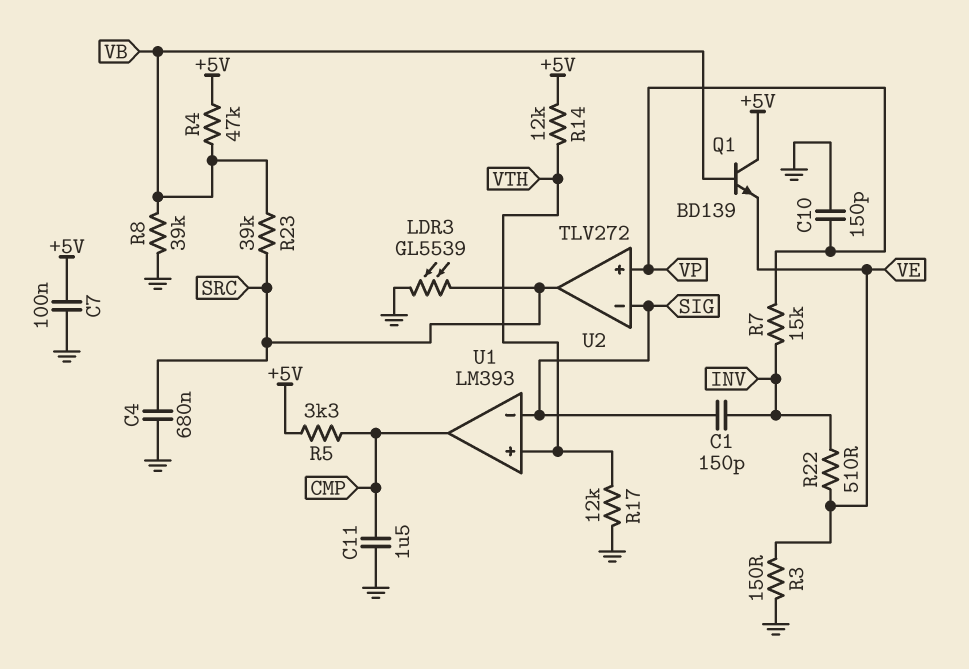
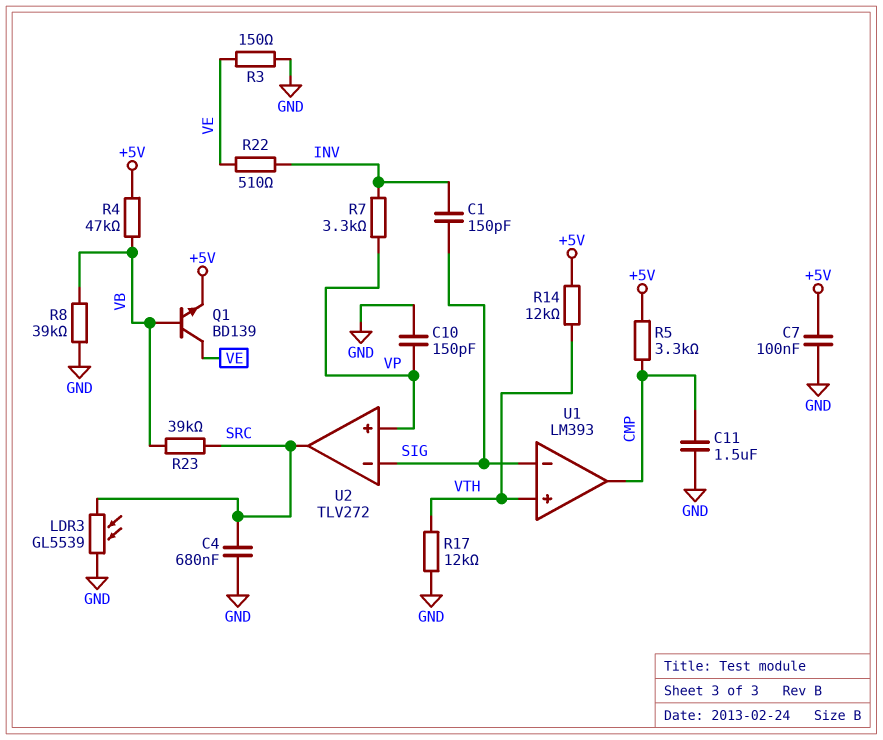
Q1: NPN BD139 (B VB, C +5V, E VE) -> NPN BD139 (B VB, C VE, E +5V)
R7: 15k (INV, VP) -> 3.3k (INV, VP)

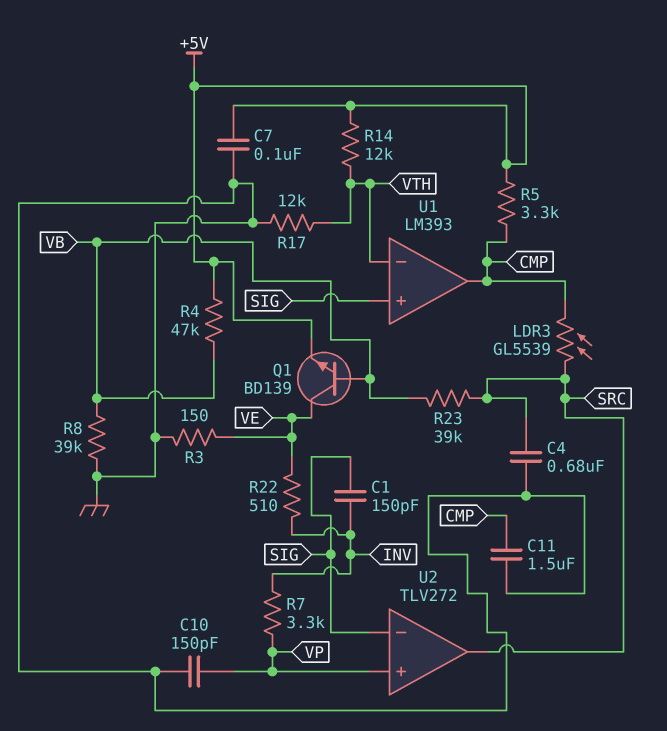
LDR3: GL5539 (GND, SRC) -> GL5539 (CMP, SRC)
U1 pin in+: VTH -> SIG
U1 pin in-: SIG -> VTH

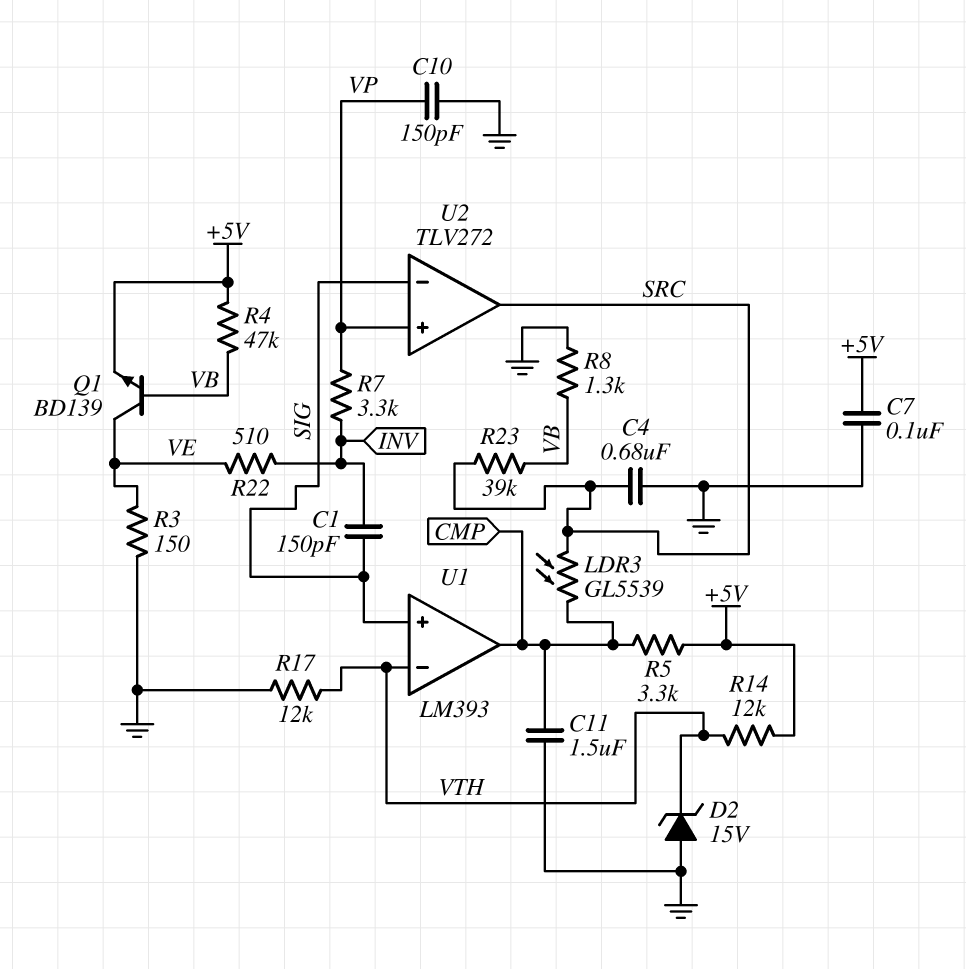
D2: none -> zener 15V (A GND, K VTH)
R8: 39k (GND, VB) -> 1.3k (GND, VB)

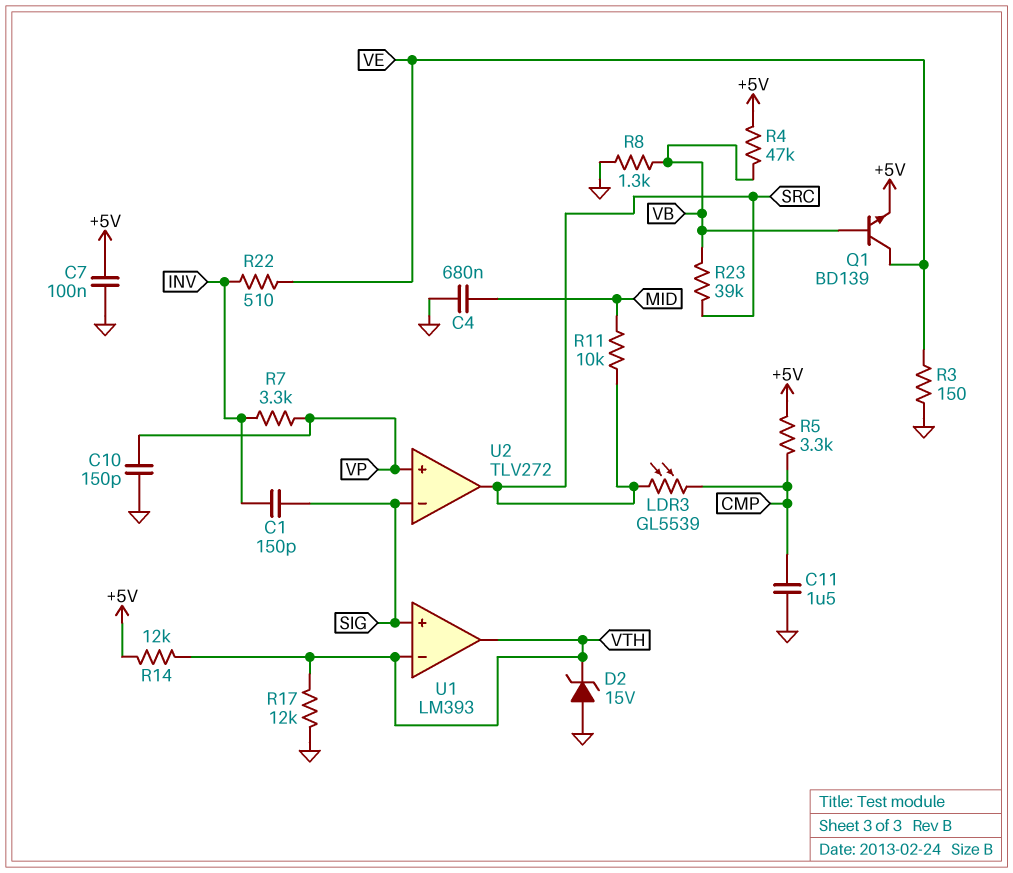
C4: 680nF (GND, SRC) -> 680nF (GND, MID)
R11: none -> 10k (MID, SRC)
U1 pin out: CMP -> VTH

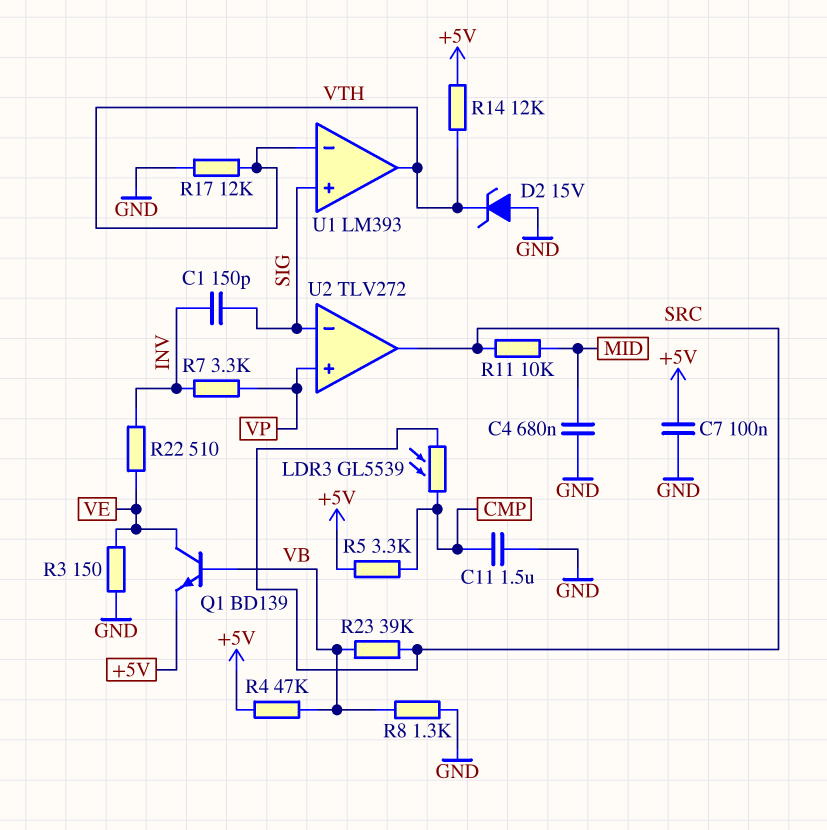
C10: 150pF (GND, VP) -> none

